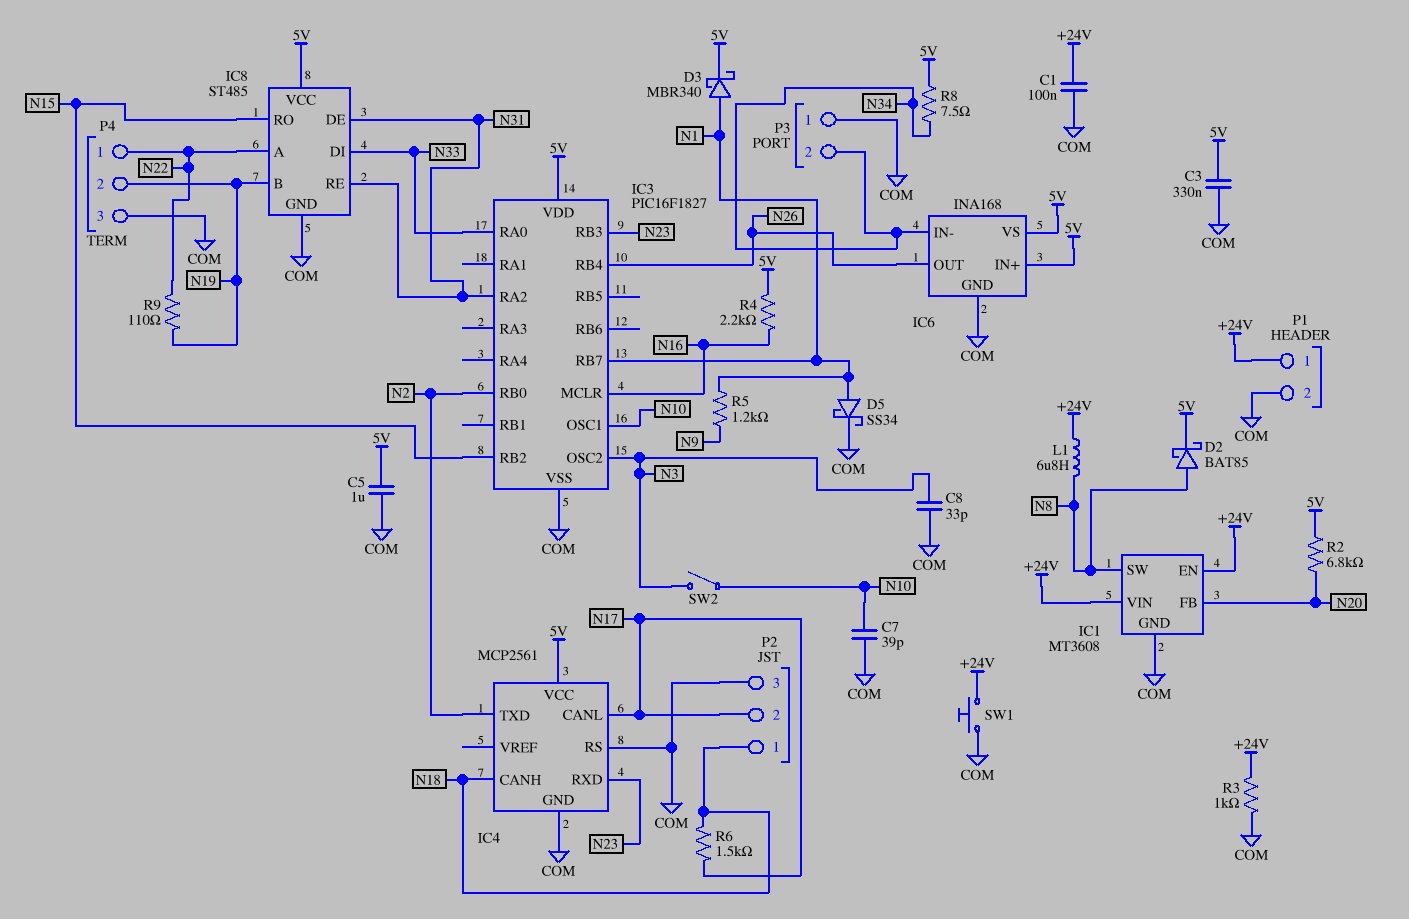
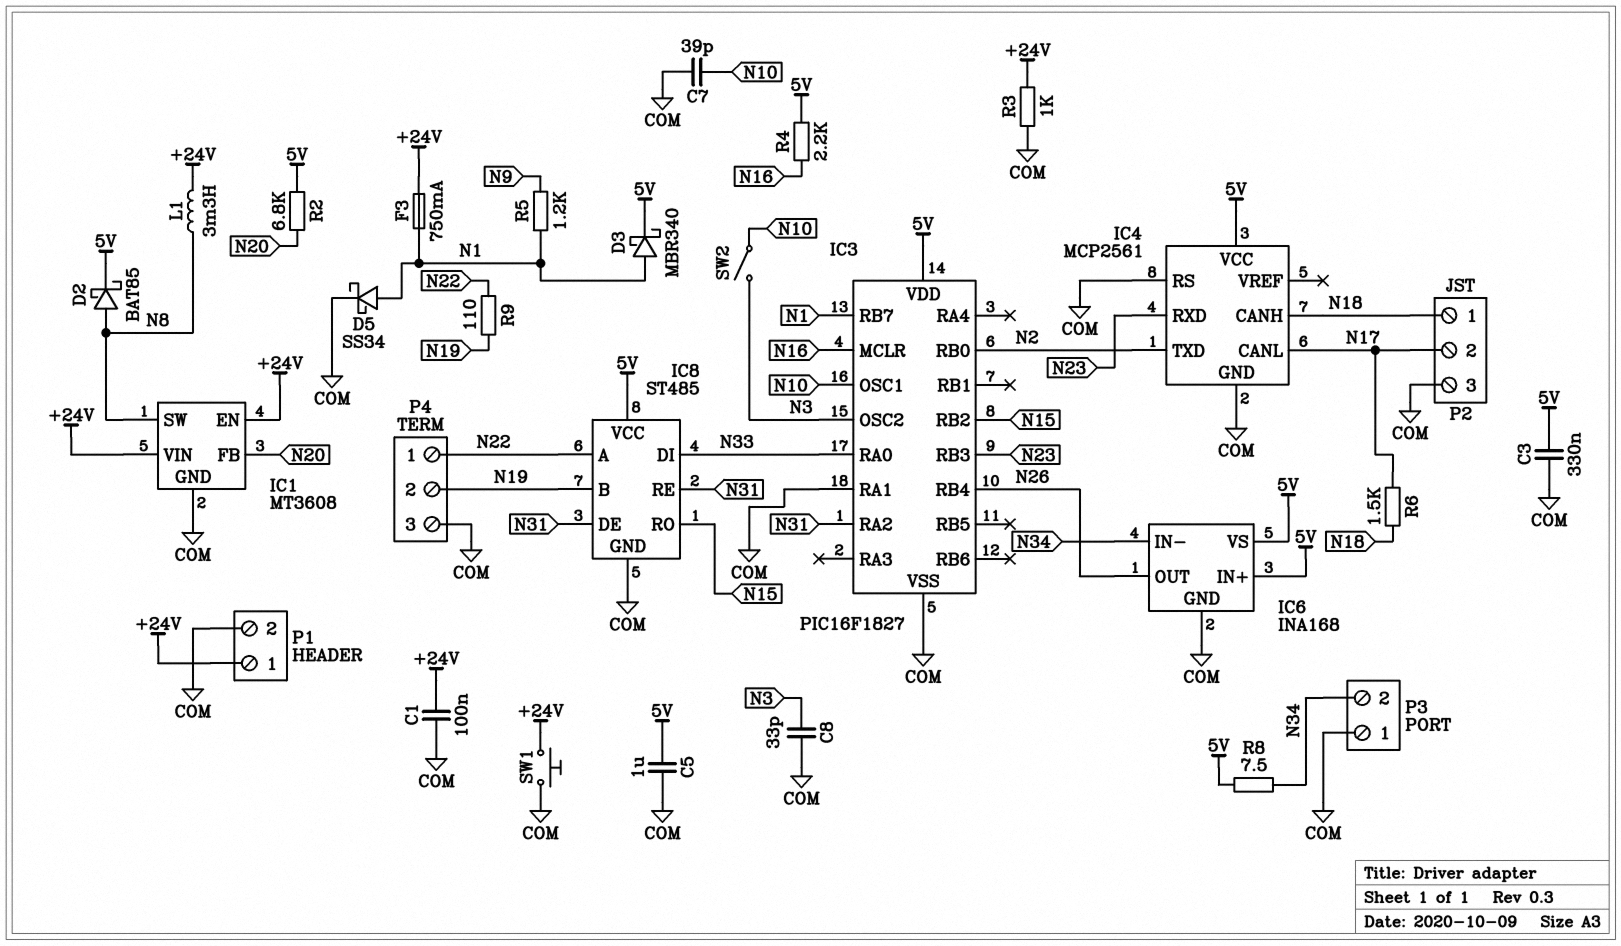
F3: none -> 750mA (+24V, N1)
IC3 pin RA1: none -> COM
L1: 6.8uH (+24V, N8) -> 3.3mH (+24V, N8)

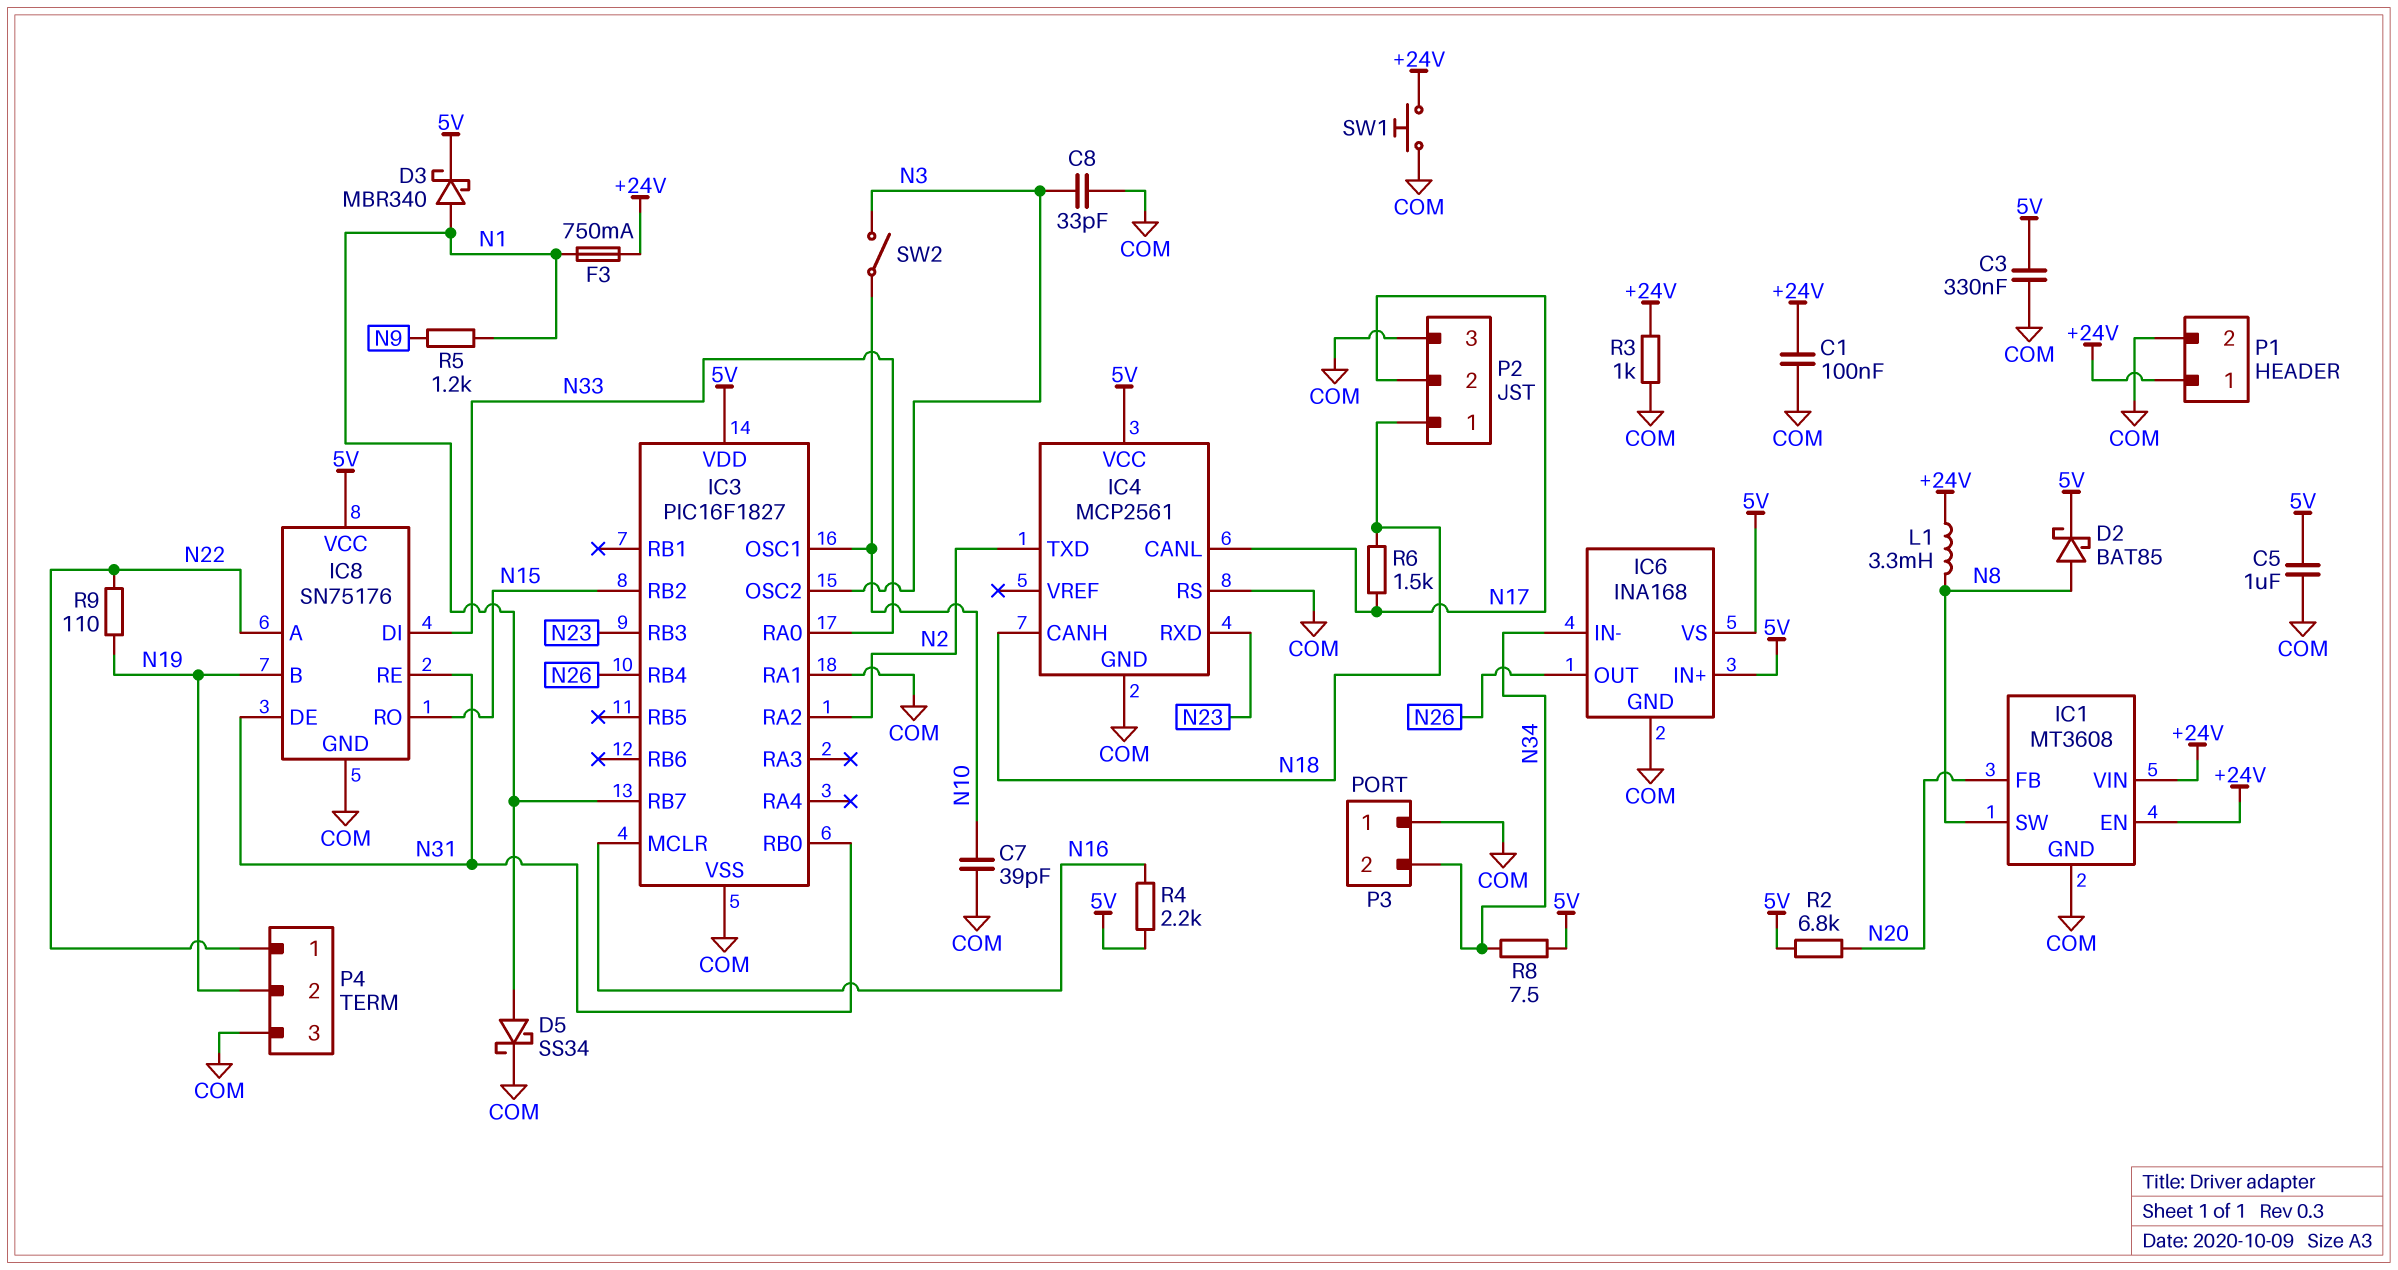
IC3 pin RA2: N31 -> N2
IC3 pin RB0: N2 -> N31
IC8: ST485 -> SN75176

